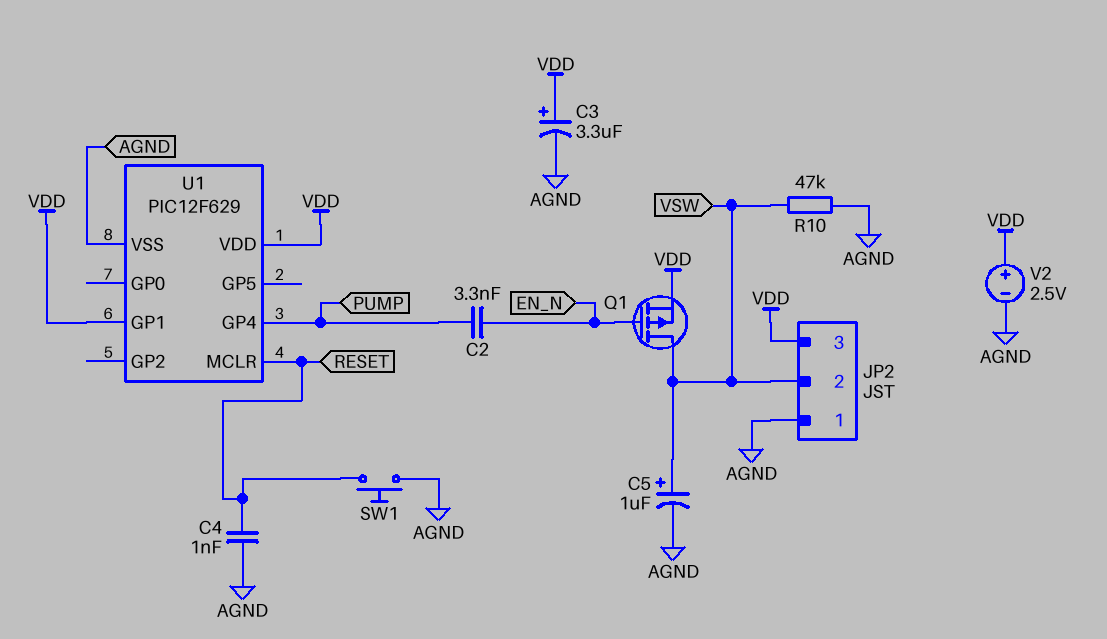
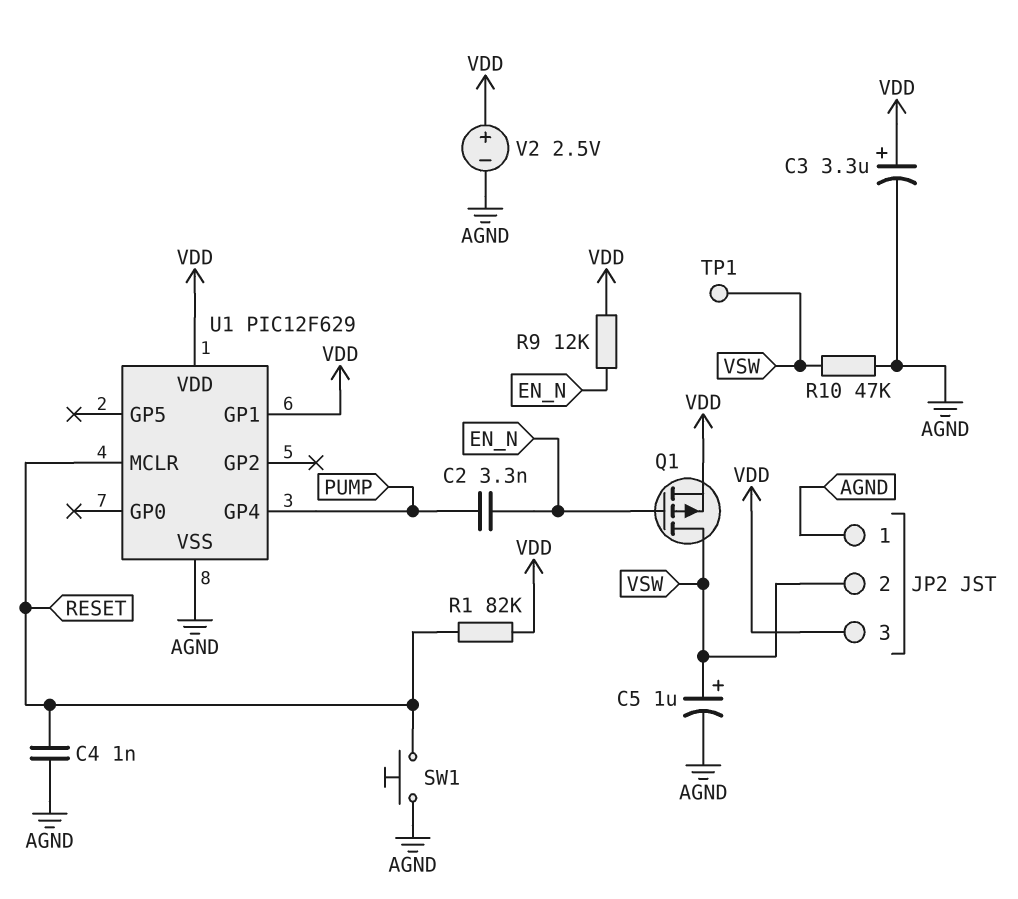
R1: none -> 82k (RESET, VDD)
R9: none -> 12k (EN_N, VDD)
TP1: none -> test point (VSW)

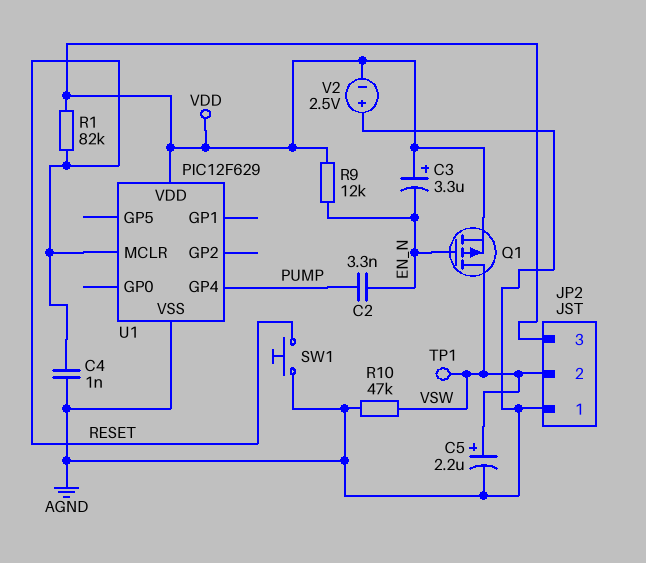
C3: 3.3uF (plus VDD, minus AGND) -> 3.3uF (plus VDD, minus EN_N)
C5: 1uF (plus VSW, minus AGND) -> 2.2uF (plus VSW, minus AGND)
U1 pin GP1: VDD -> none
V2: 2.5V (plus VDD, minus AGND) -> 2.5V (plus AGND, minus VDD)

